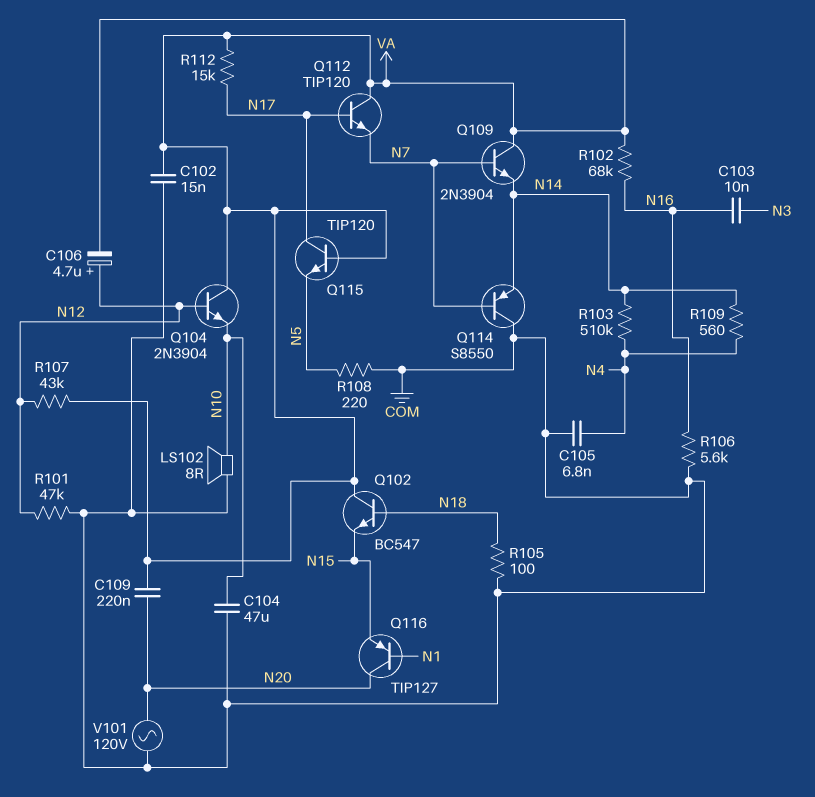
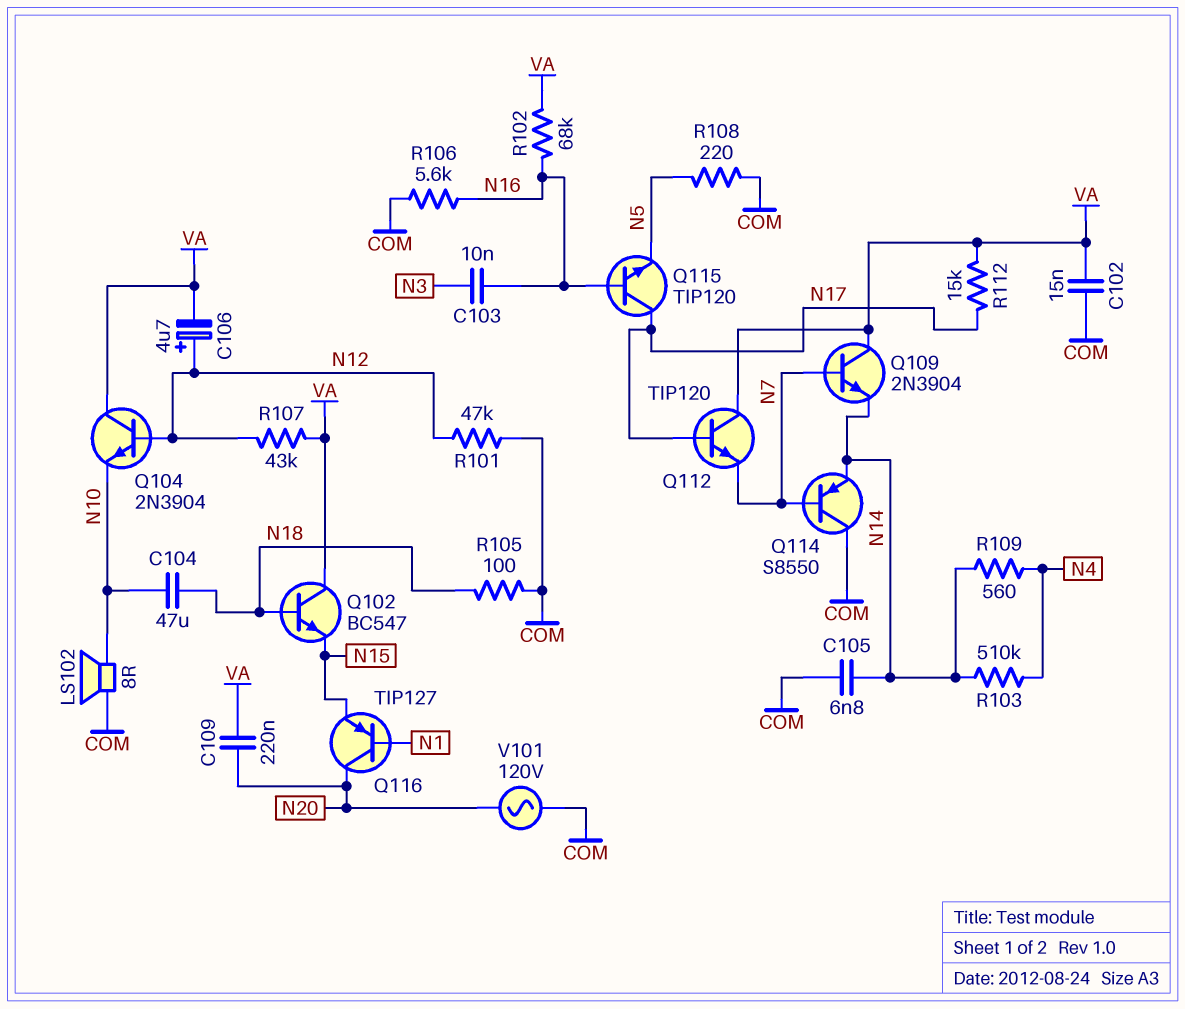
C104: 47uF (COM, N10) -> 47uF (N10, N18)
C105: 6.8nF (COM, N4) -> 6.8nF (COM, N14)
Q115: NPN TIP120 (B VA, C N17, E N5) -> NPN TIP120 (B N16, C N17, E N5)

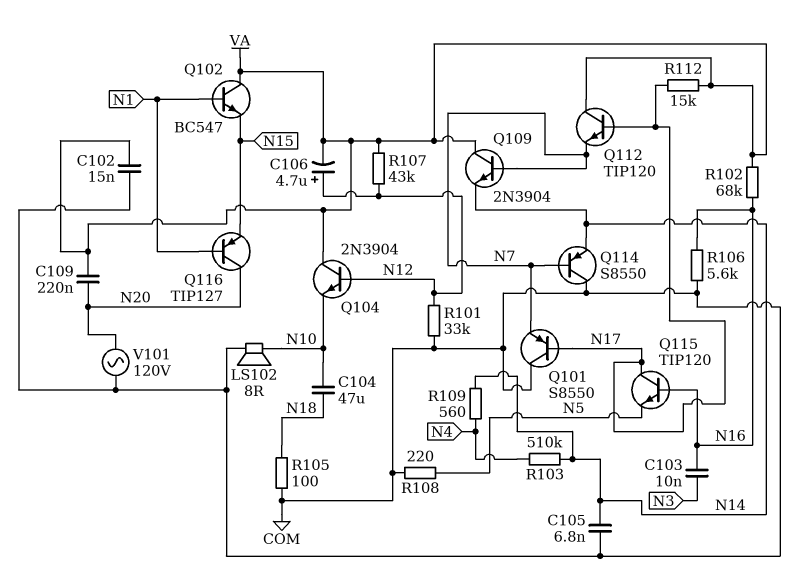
Q101: none -> PNP S8550 (B N17, C COM, E N7)
Q102: NPN BC547 (B N18, C VA, E N15) -> NPN BC547 (B N1, C VA, E N15)
R101: 47k (COM, N12) -> 33k (COM, N12)

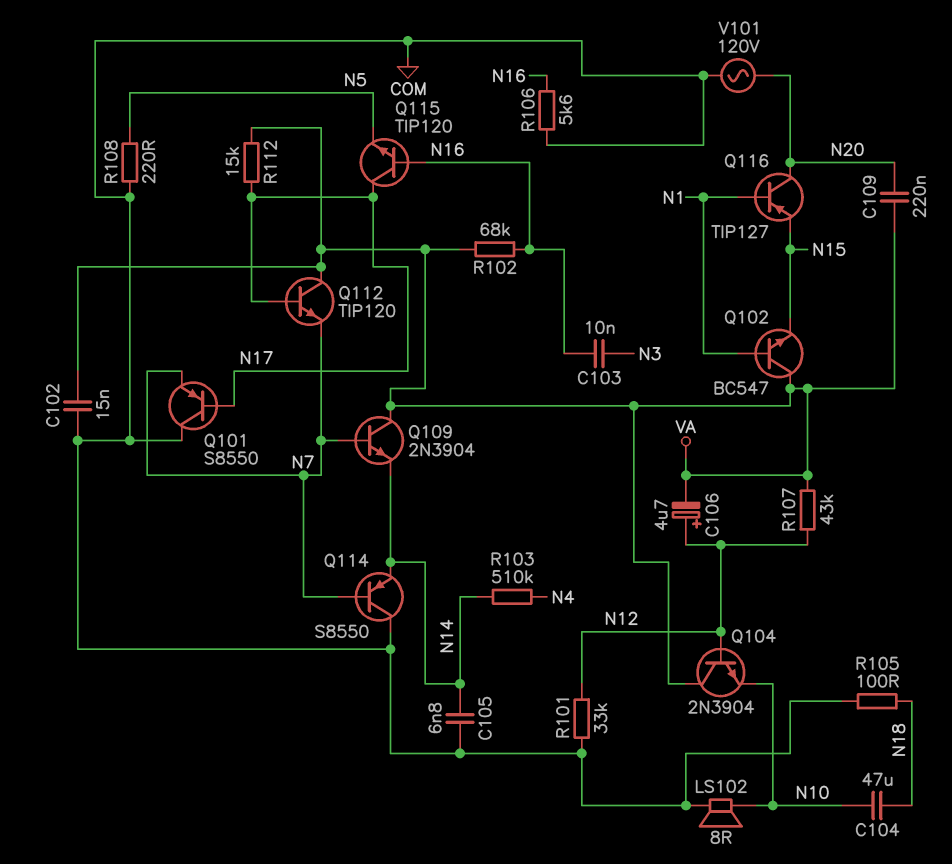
R109: 560 (N4, N14) -> none

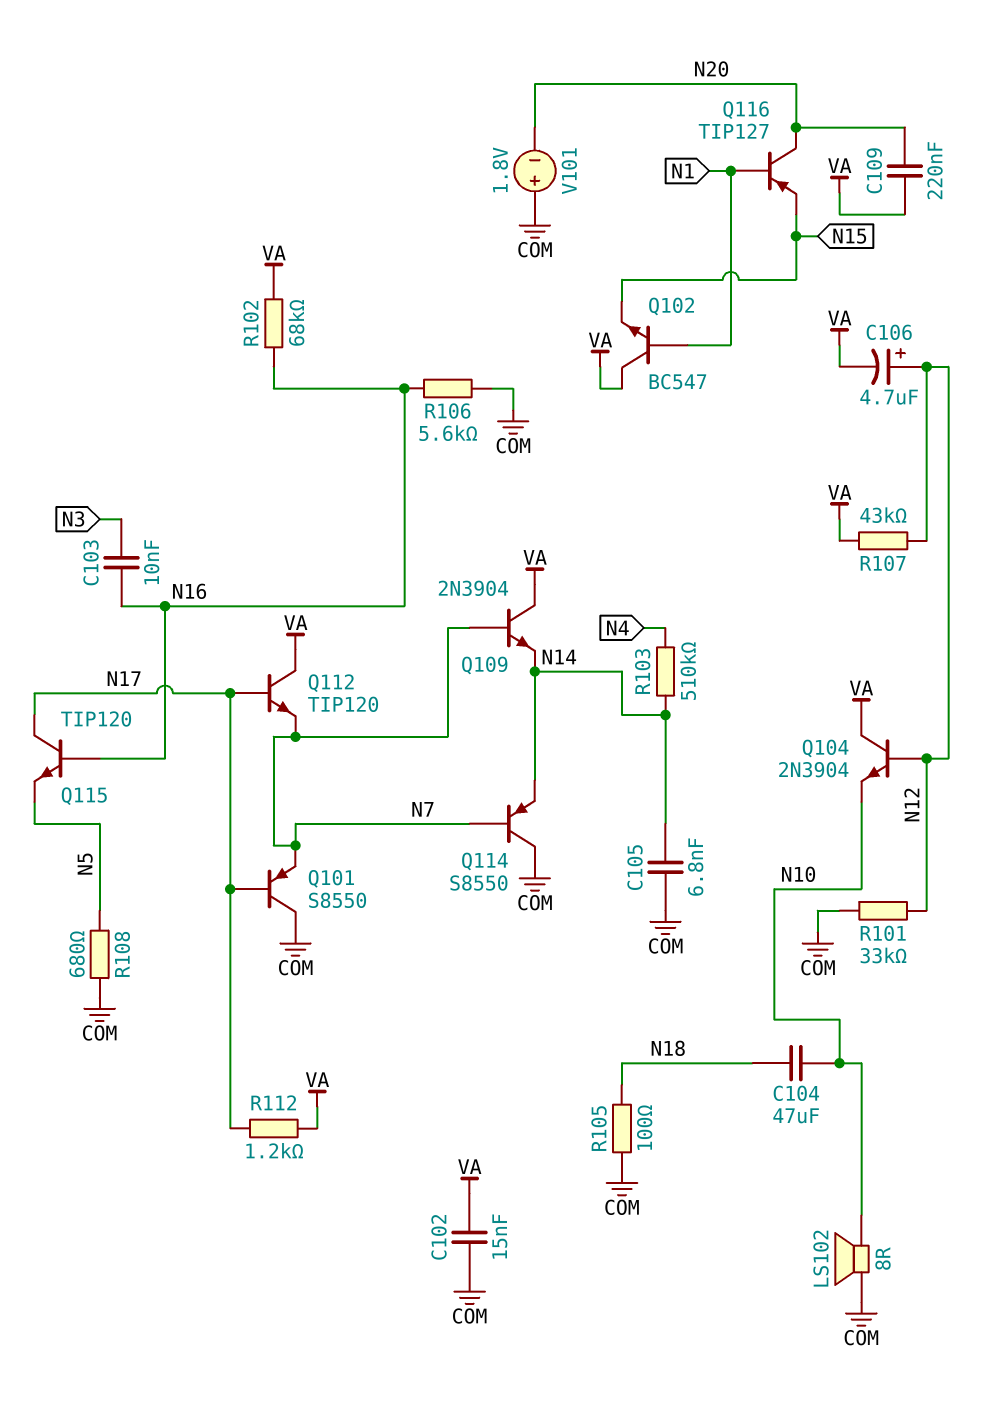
R108: 220 (COM, N5) -> 680 (COM, N5)
R112: 15k (N17, VA) -> 1.2k (N17, VA)
V101: AC 120V (COM, N20) -> 1.8V (plus COM, minus N20)

